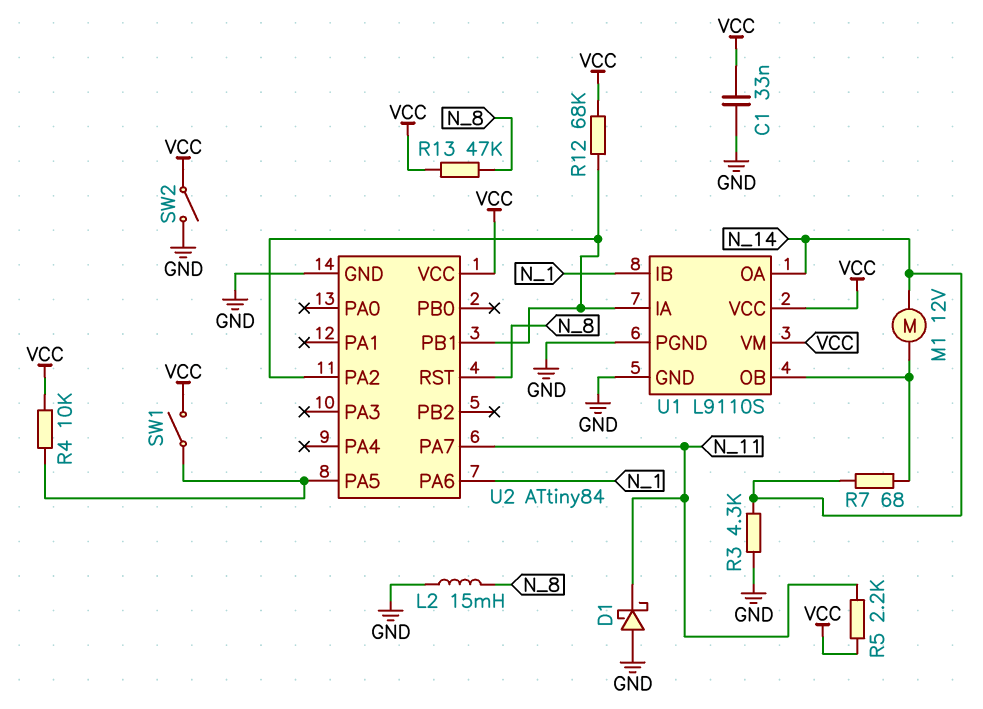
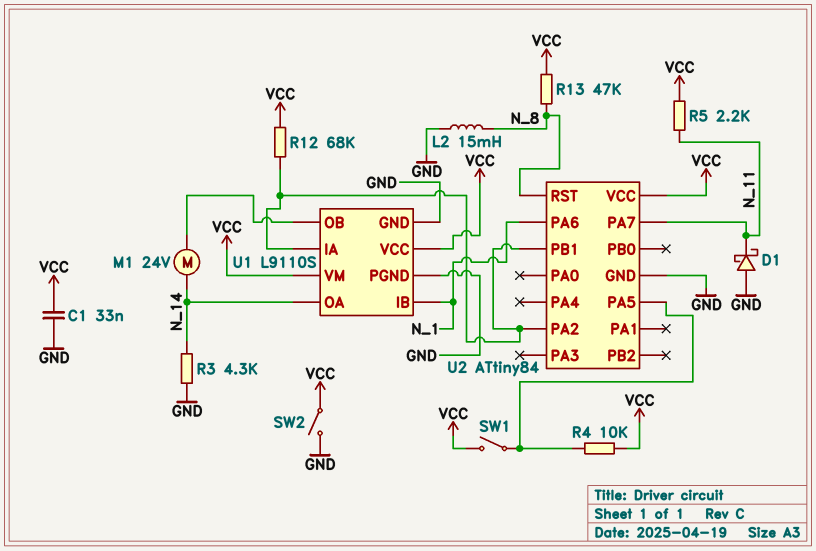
M1: motor 12V (N_14, U1/OB) -> motor 24V (N_14, U1/OB)
R7: 68 (N_14, U1/OB) -> none

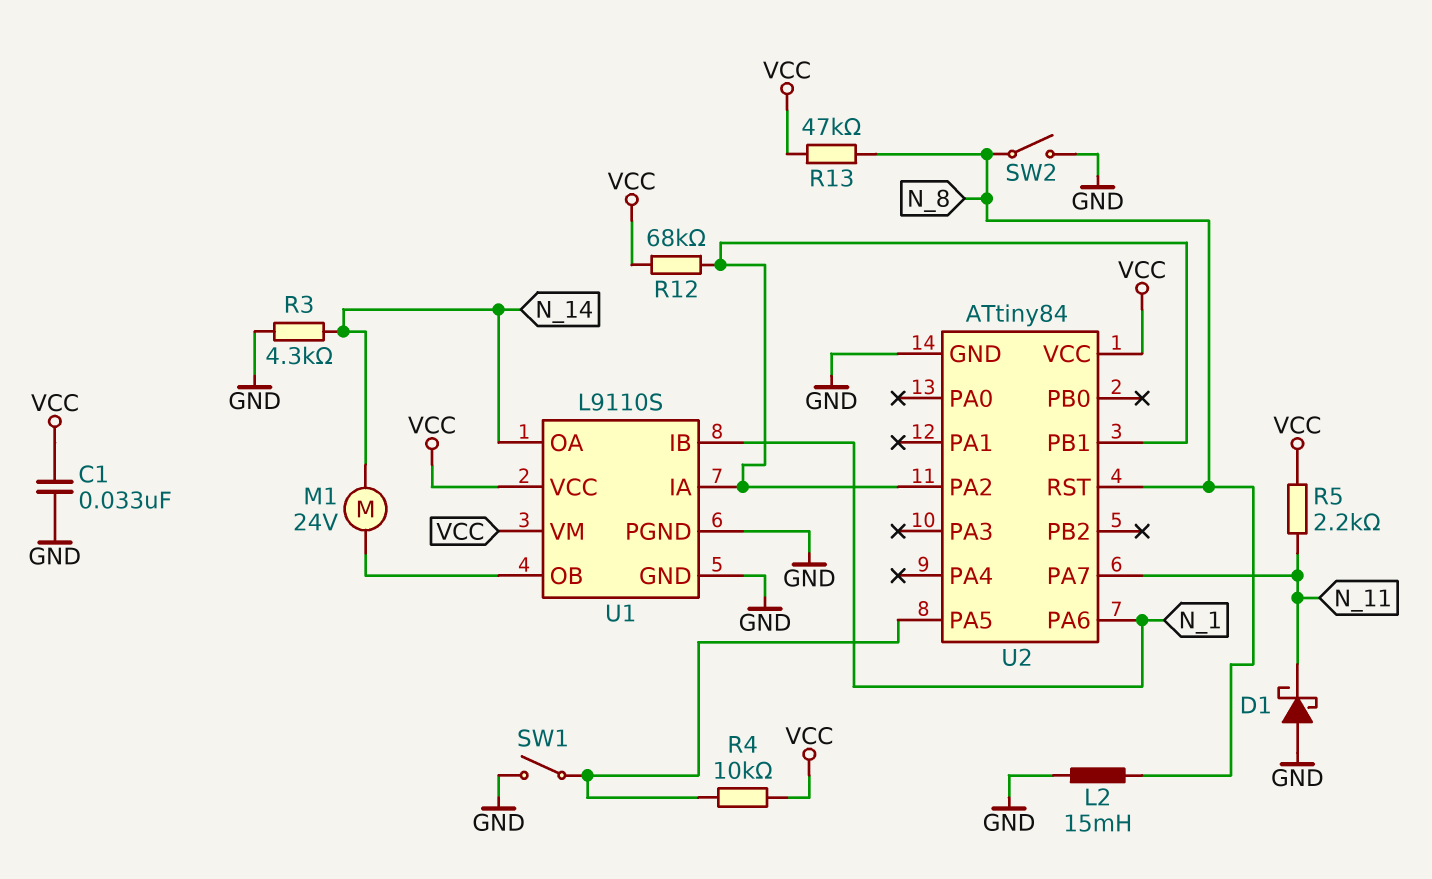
SW1: switch (U2/PA5, VCC) -> switch (GND, U2/PA5)
SW2: switch (GND, VCC) -> switch (GND, N_8)

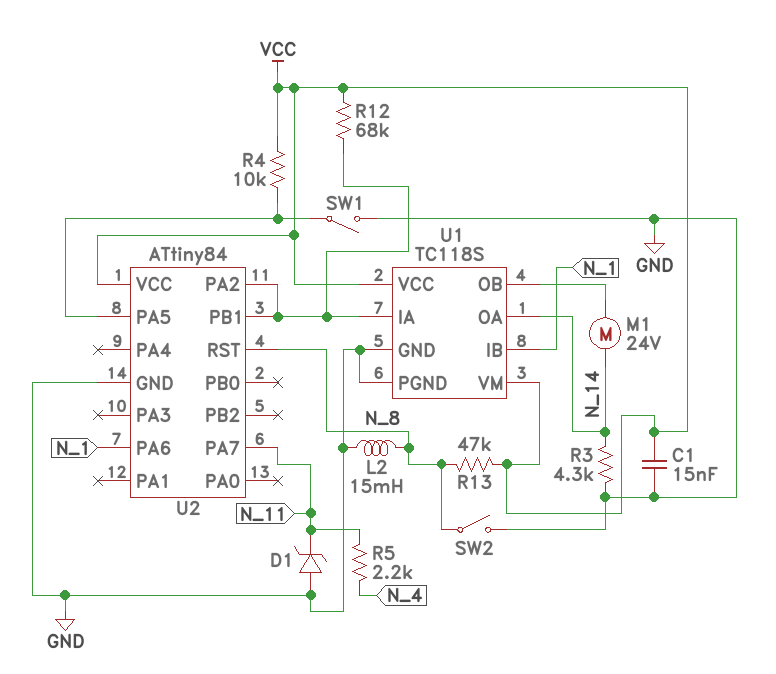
C1: 33nF (GND, VCC) -> 15nF (GND, VCC)
D1: schottky (A GND, K N_11) -> zener (A GND, K N_11)
R5: 2.2k (N_11, VCC) -> 2.2k (N_4, N_11)
U1: L9110S -> TC118S

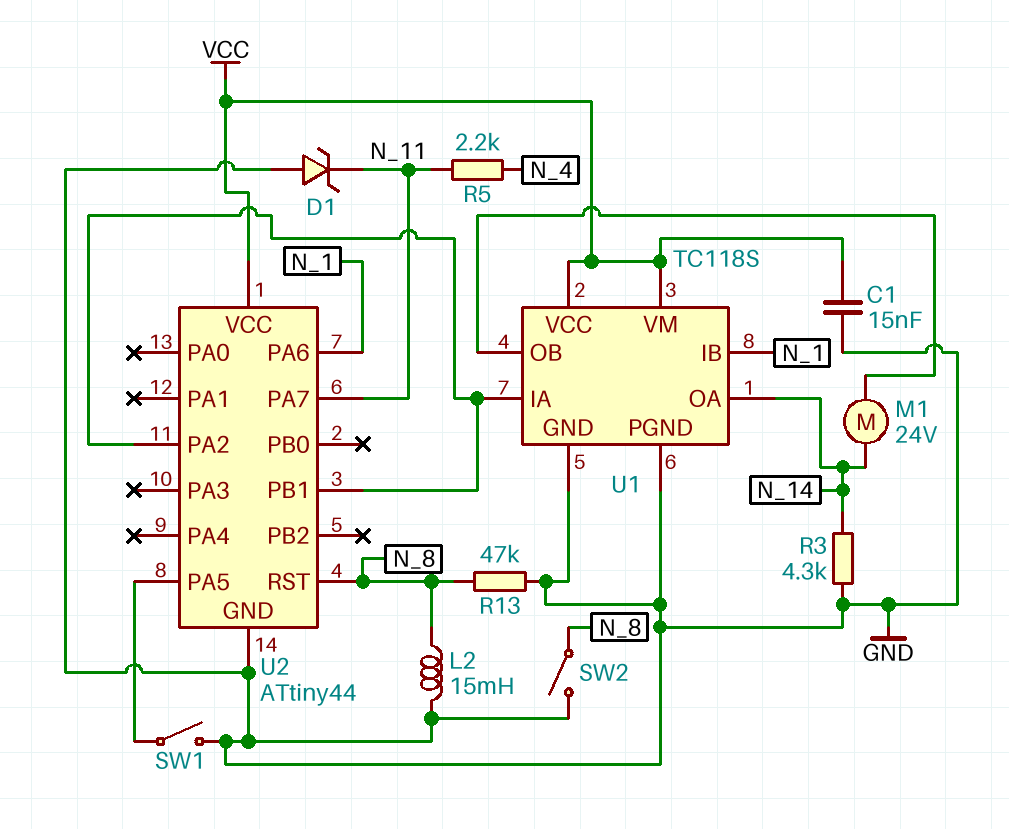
R4: 10k (U2/PA5, VCC) -> none
R12: 68k (U1/IA, VCC) -> none
R13: 47k (N_8, VCC) -> 47k (GND, N_8)
U2: ATtiny84 -> ATtiny44

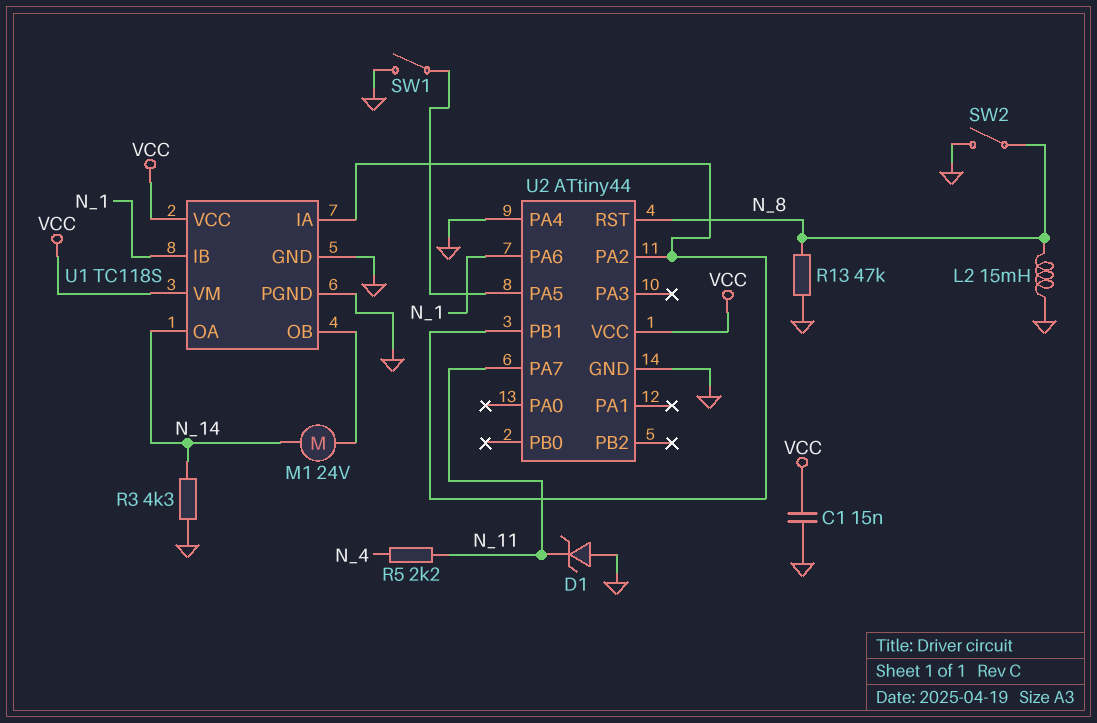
U2 pin PA4: none -> GND

